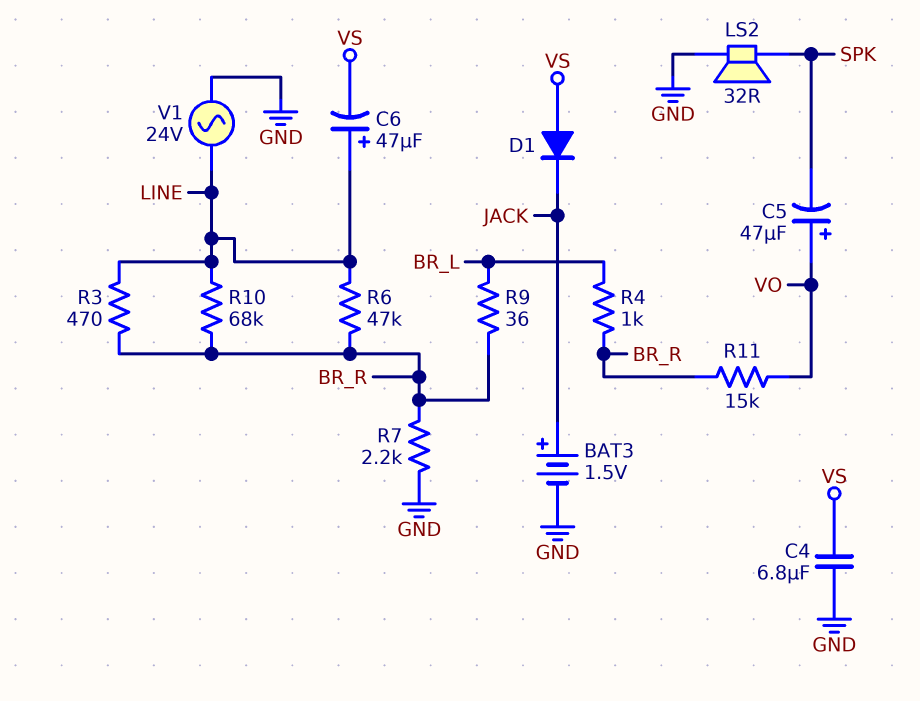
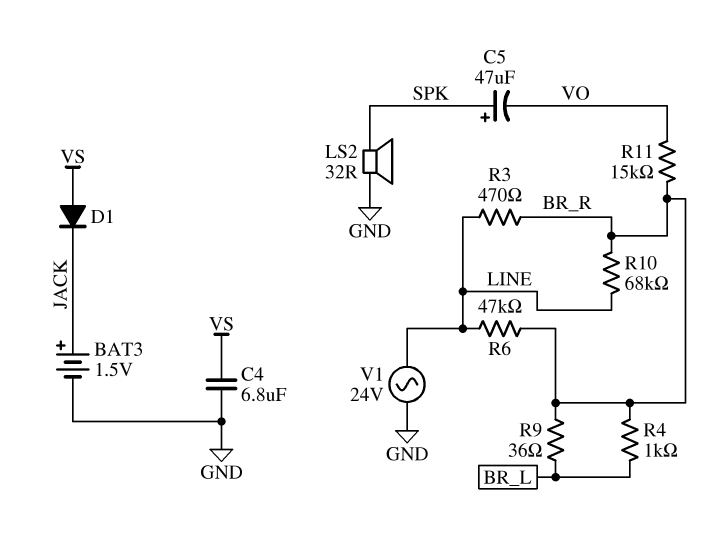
C5: 47uF (plus VO, minus SPK) -> 47uF (plus SPK, minus VO)
C6: 47uF (plus LINE, minus VS) -> none
R7: 2.2k (BR_R, GND) -> none

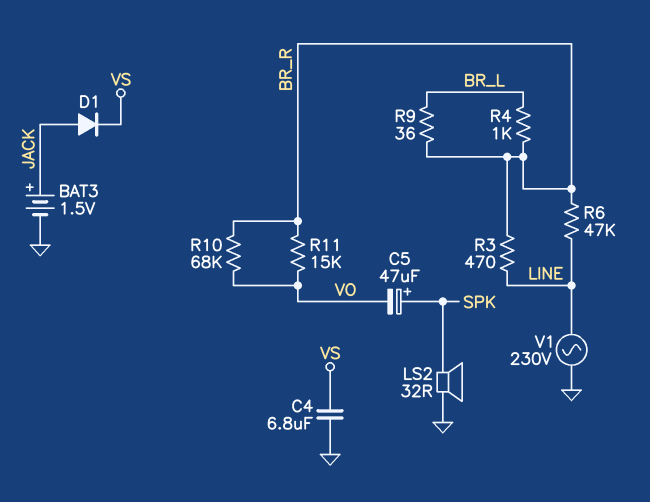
D1: diode (A VS, K JACK) -> diode (A JACK, K VS)
R10: 68k (BR_R, LINE) -> 68k (BR_R, VO)
V1: AC 24V (GND, LINE) -> AC 230V (GND, LINE)

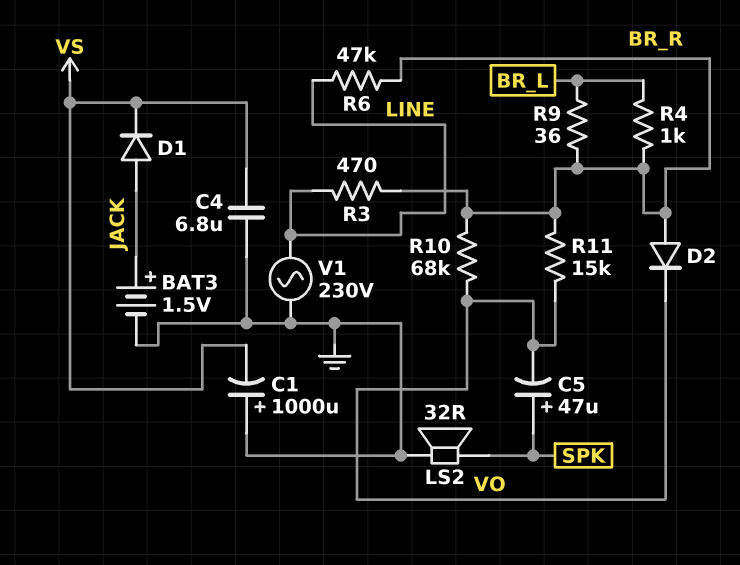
C1: none -> 1000uF (plus GND, minus VS)
D2: none -> diode (A BR_R, K VO)

